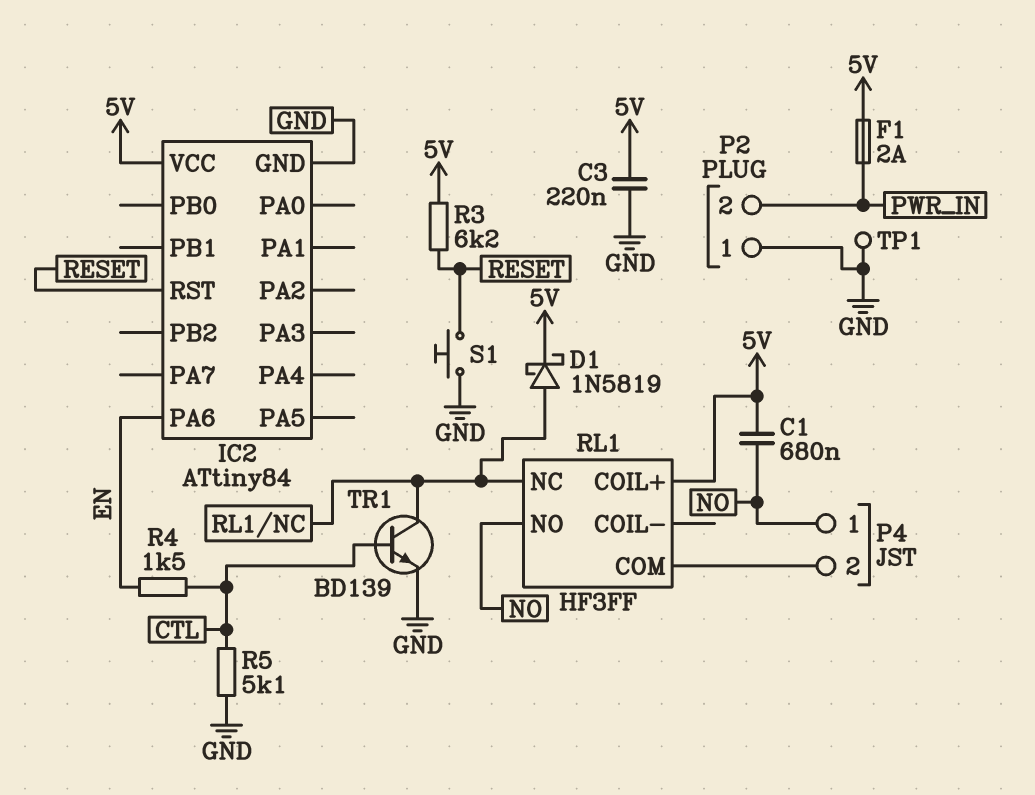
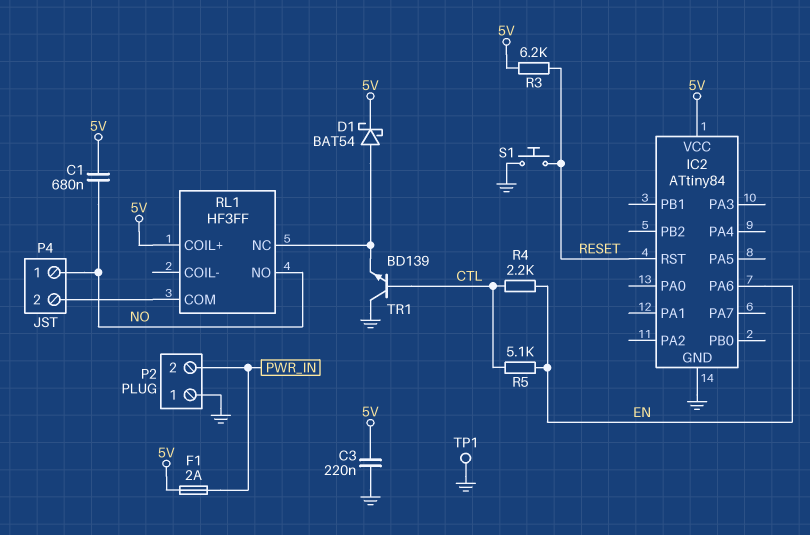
D1: schottky 1N5819 (A RL1/NC, K 5V) -> schottky BAT54 (A RL1/NC, K 5V)
R4: 1.5k (CTL, EN) -> 2.2k (CTL, EN)
R5: 5.1k (CTL, GND) -> 5.1k (CTL, EN)
TR1: NPN BD139 (B CTL, C RL1/NC, E GND) -> NPN BD139 (B CTL, C GND, E RL1/NC)

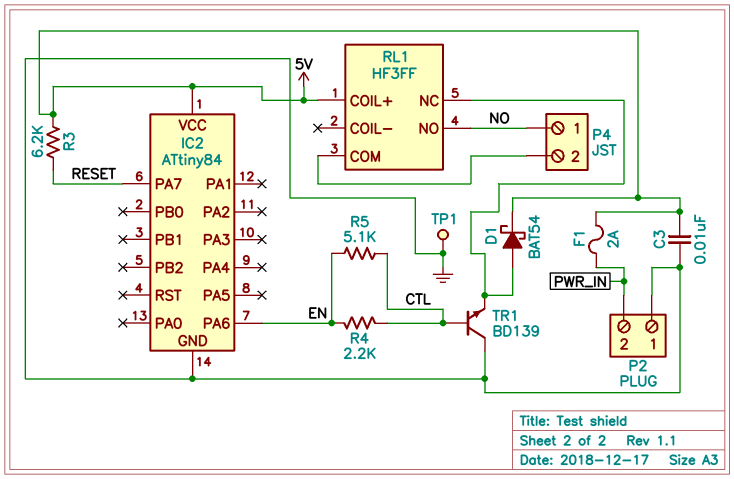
C1: 680nF (5V, NO) -> none
C3: 220nF (5V, GND) -> 10nF (5V, GND)
IC2 pin PA7: none -> RESET
IC2 pin RST: RESET -> none
S1: button (GND, RESET) -> none

